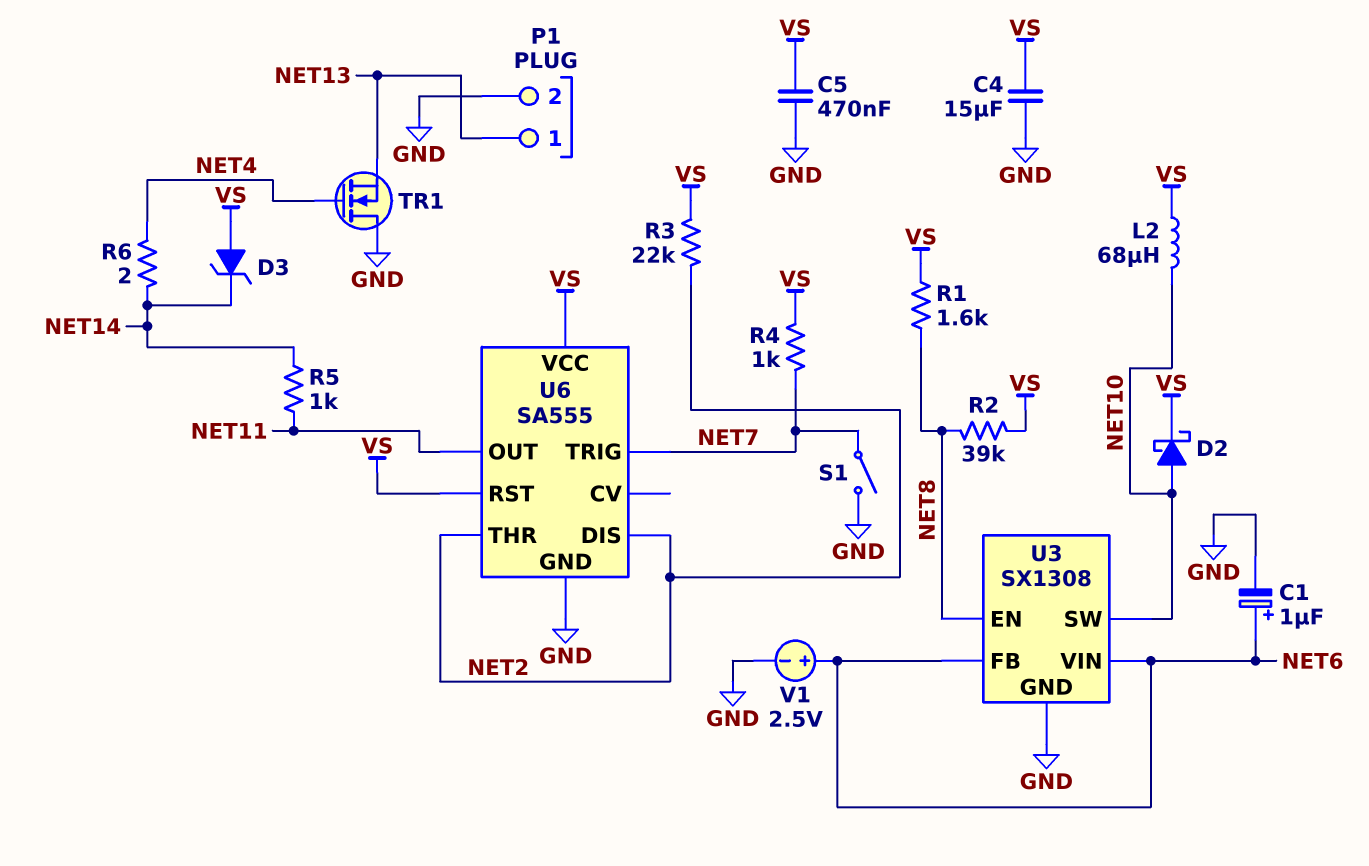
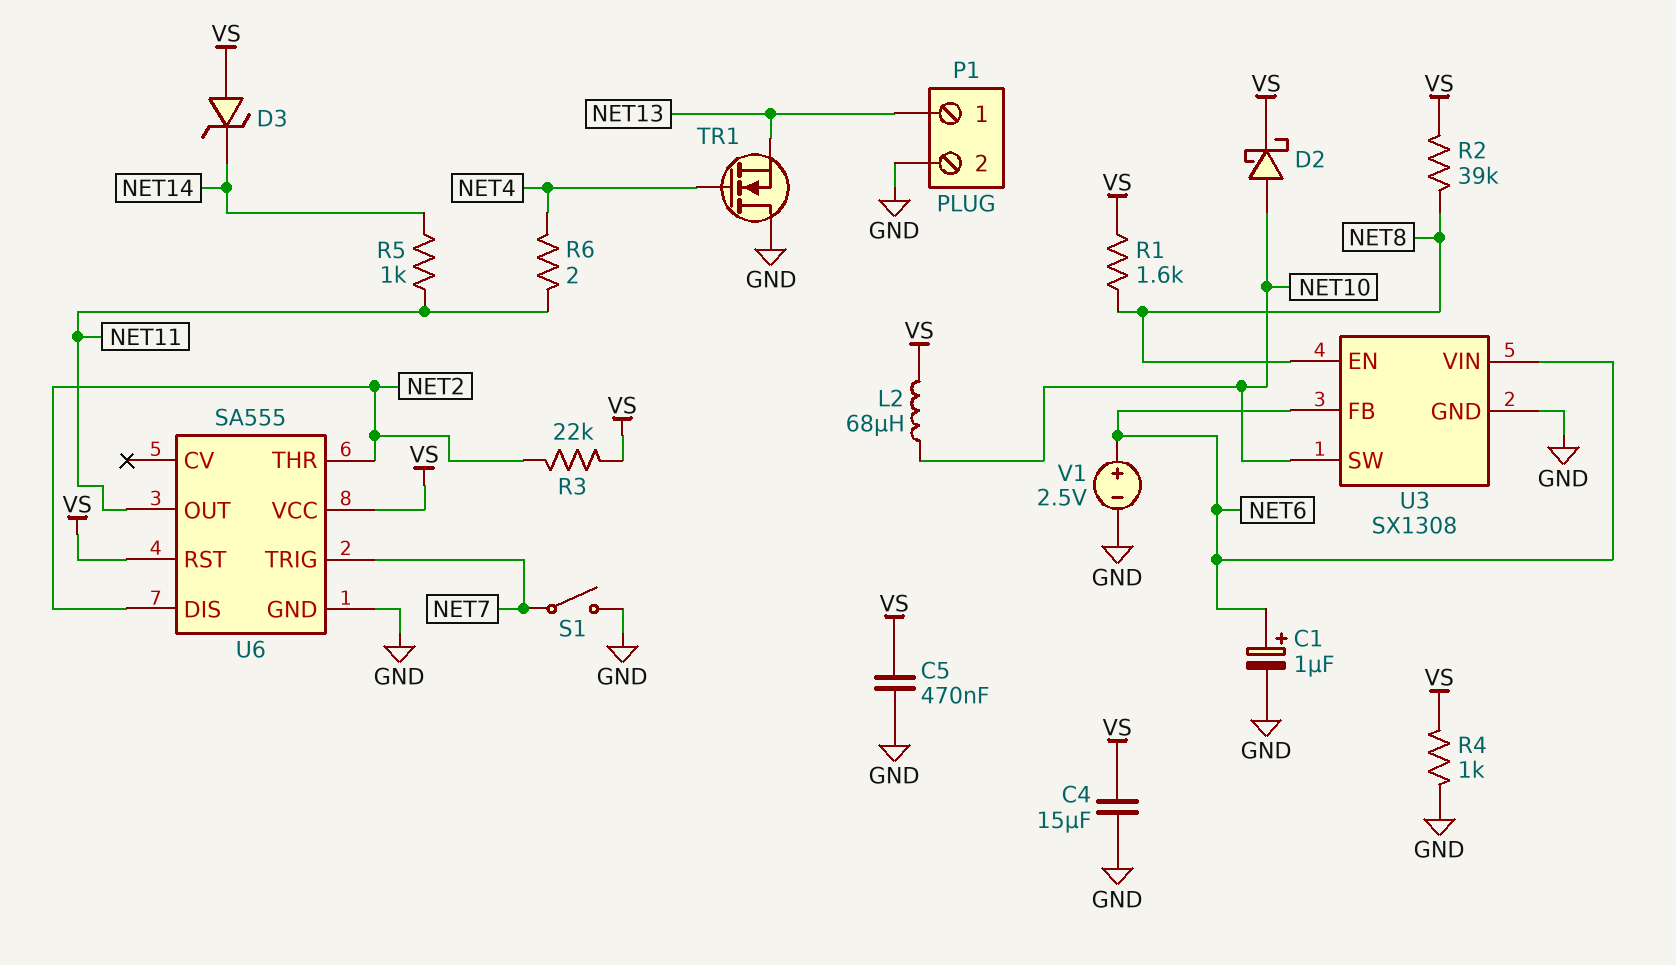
R4: 1k (NET7, VS) -> 1k (GND, VS)
R6: 2 (NET4, NET14) -> 2 (NET4, NET11)

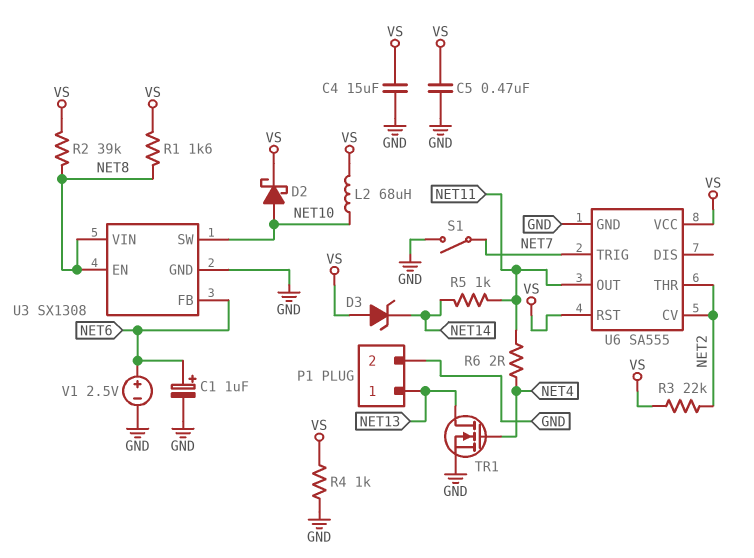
TR1: NMOS (G NET4, D GND, S NET13) -> NMOS (G NET4, D NET13, S GND)
U3 pin VIN: NET6 -> NET8
U6 pin CV: none -> NET2
U6 pin DIS: NET2 -> none

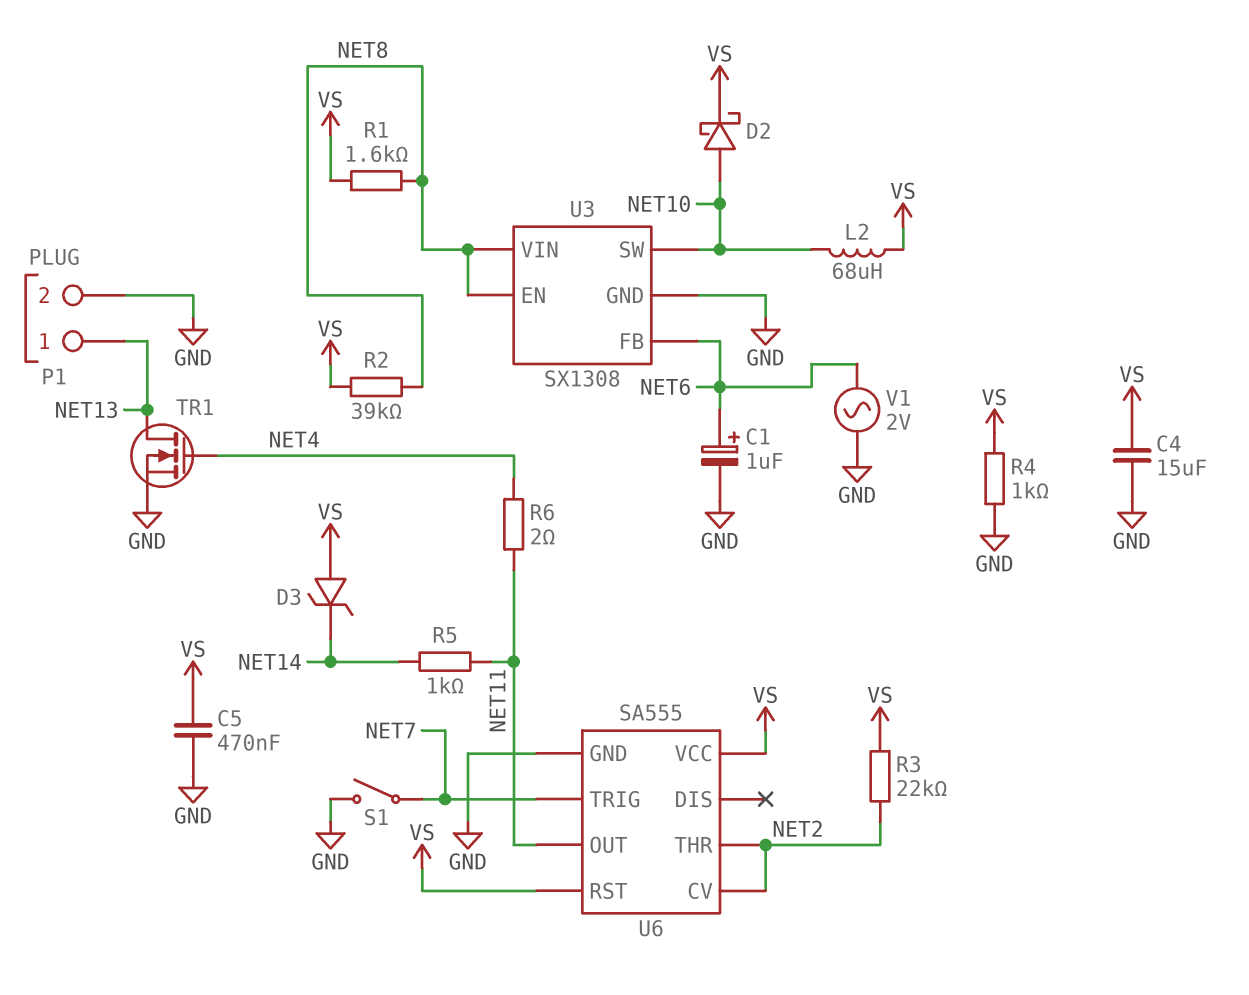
V1: 2.5V (plus NET6, minus GND) -> AC 2V (GND, NET6)

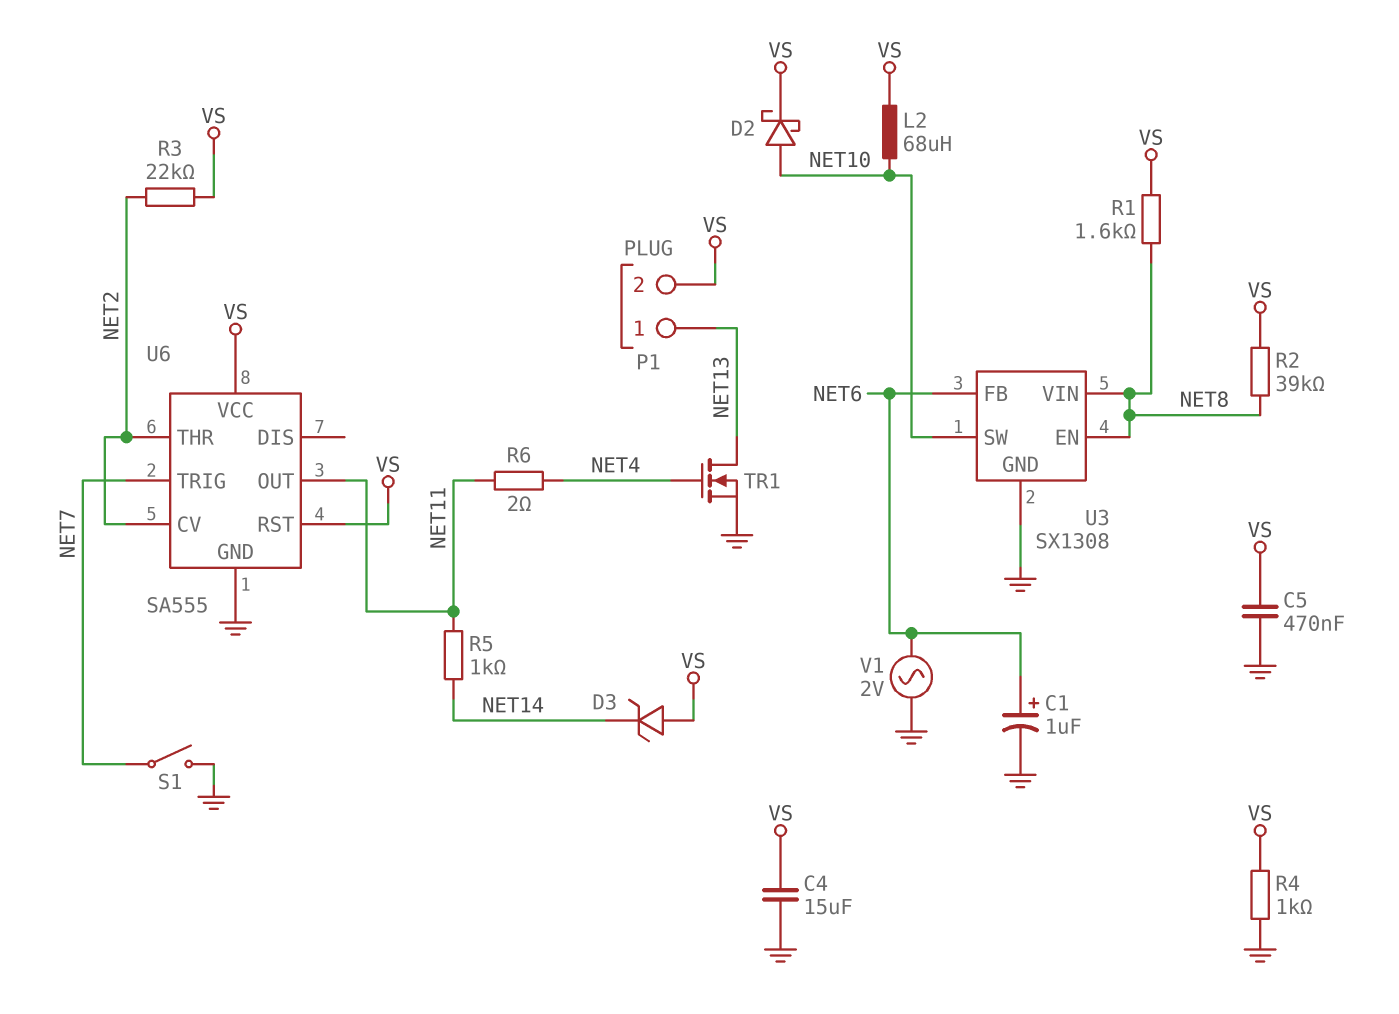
P1 pin 2: GND -> VS

